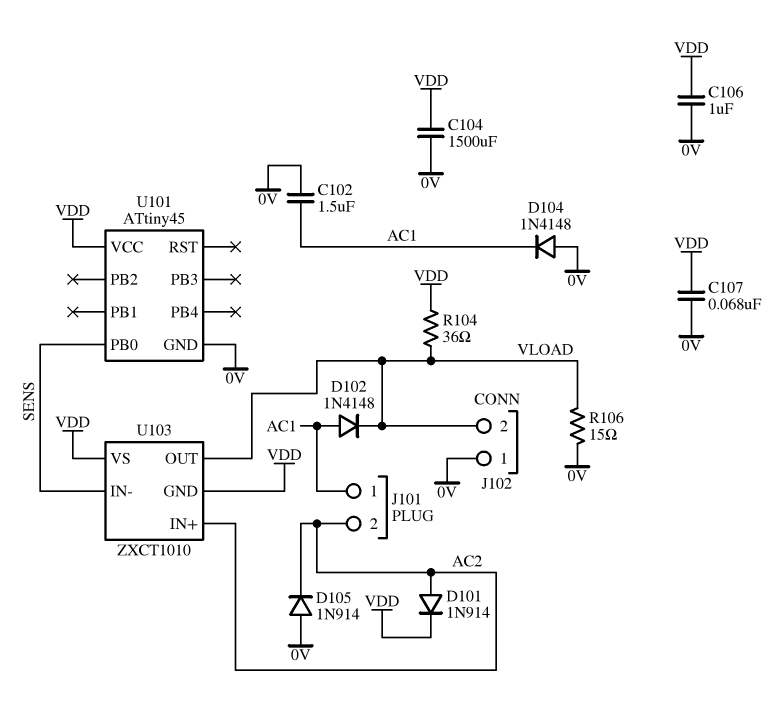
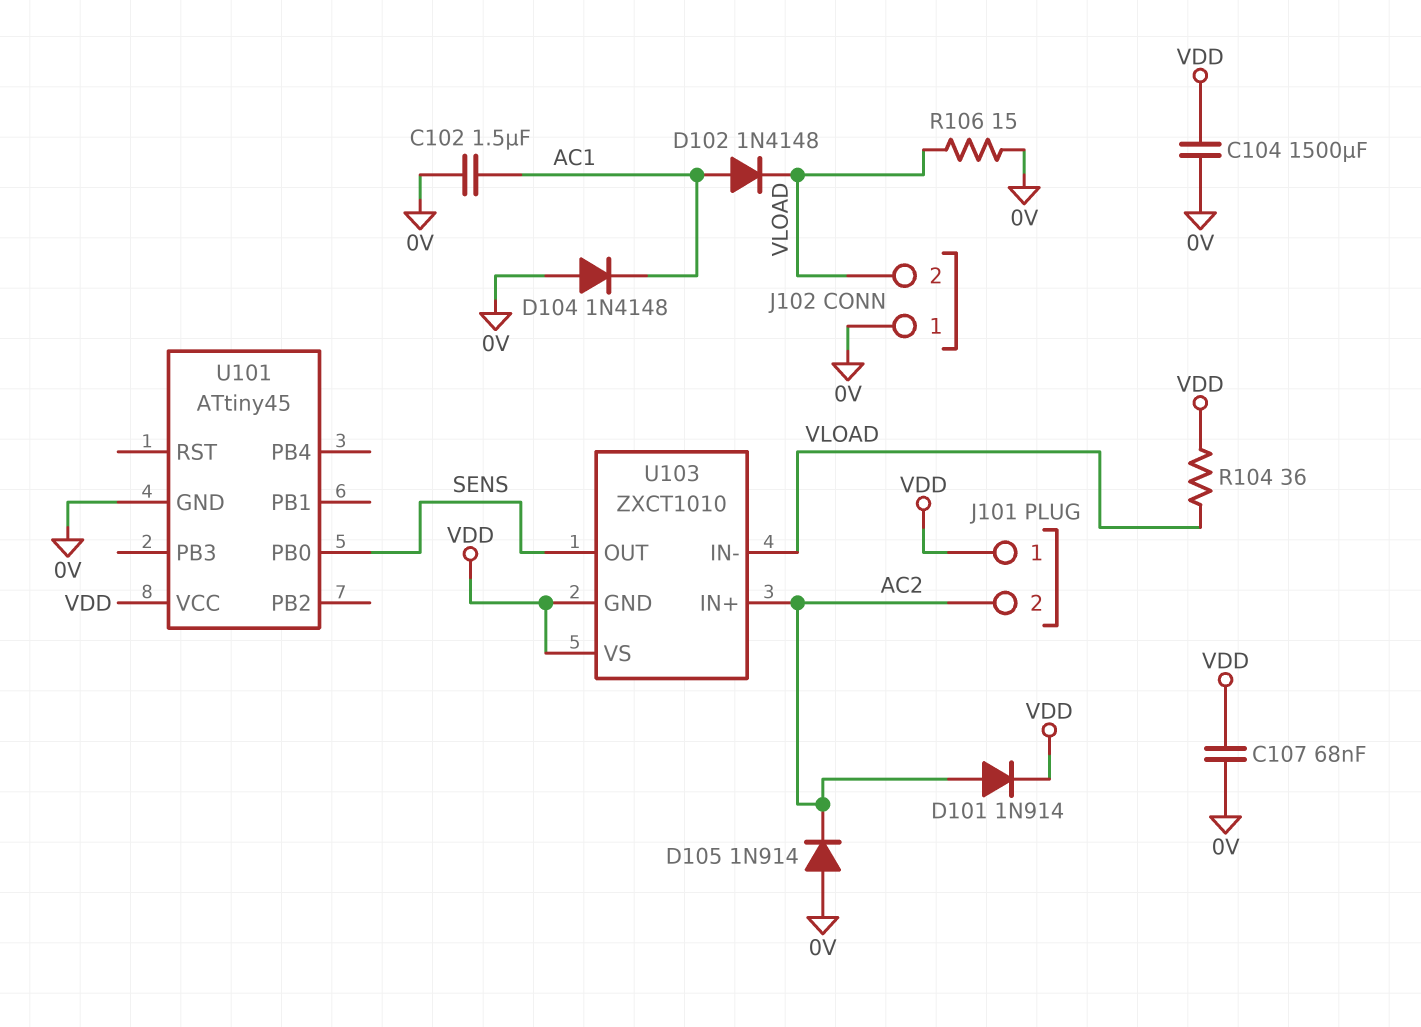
C106: 1uF (0V, VDD) -> none
J101 pin 1: AC1 -> VDD
U103 pin IN-: SENS -> VLOAD
U103 pin OUT: VLOAD -> SENS

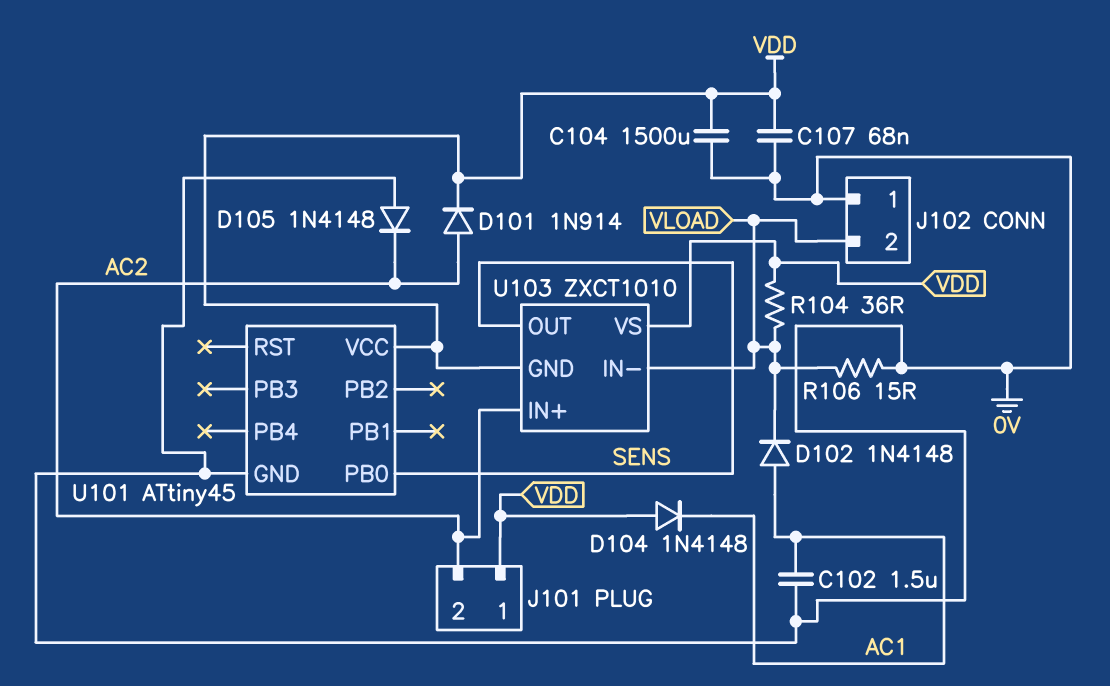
D104: diode 1N4148 (A 0V, K AC1) -> diode 1N4148 (A VDD, K AC1)
D105: diode 1N914 (A 0V, K AC2) -> diode 1N4148 (A 0V, K AC2)

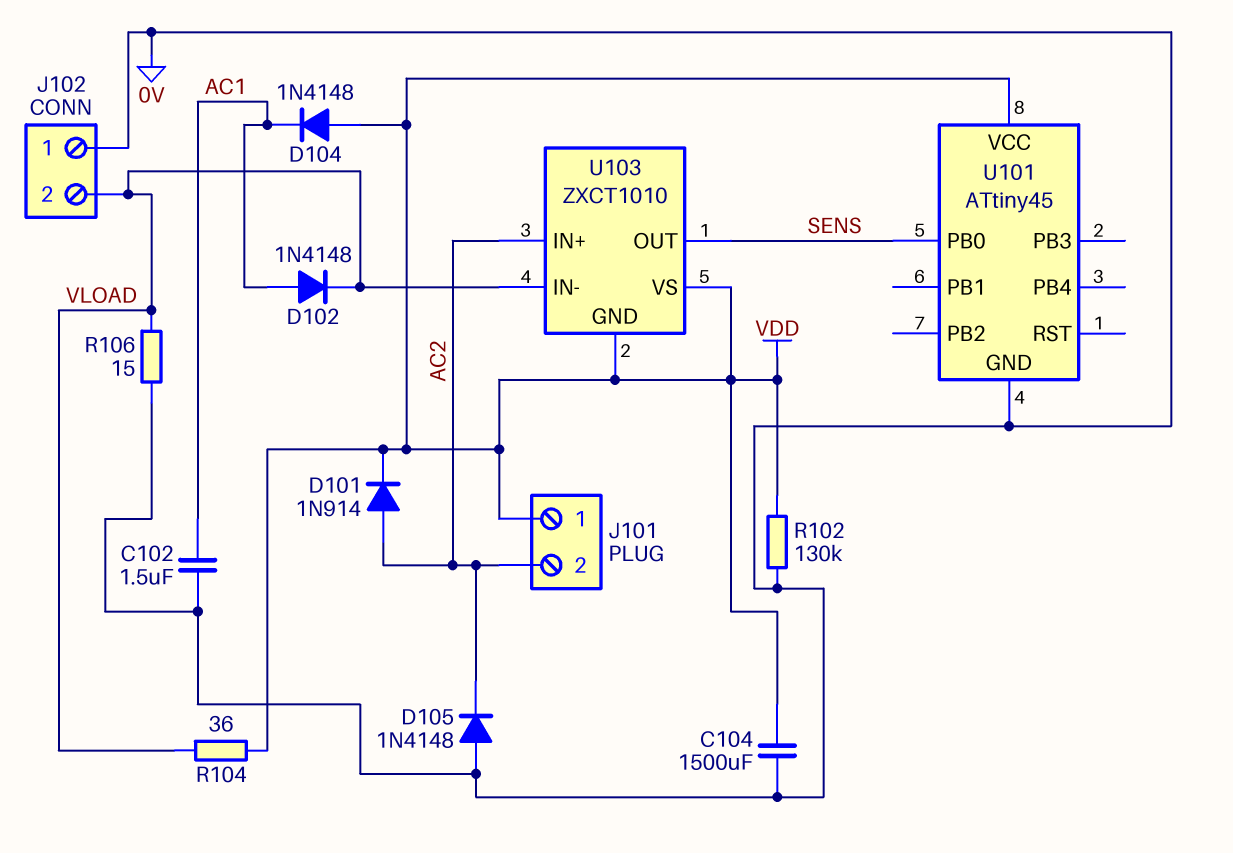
C107: 68nF (0V, VDD) -> none
R102: none -> 130k (0V, VDD)

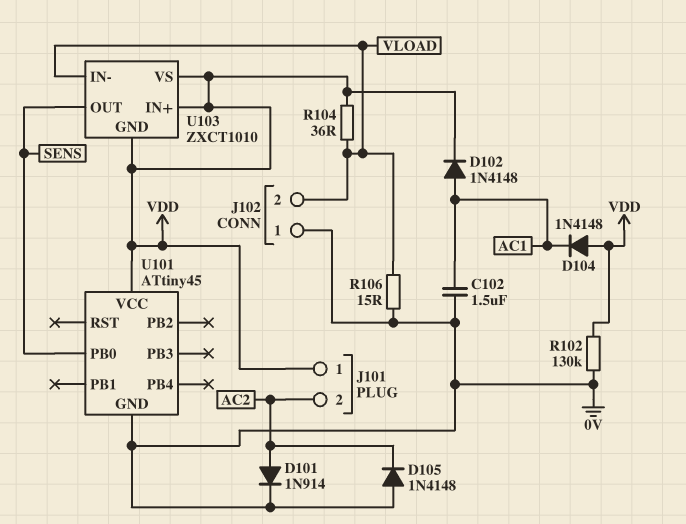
C104: 1500uF (0V, VDD) -> none
D101: diode 1N914 (A AC2, K VDD) -> diode 1N914 (A AC2, K 0V)
D102: diode 1N4148 (A AC1, K VLOAD) -> diode 1N4148 (A AC1, K VDD)
U103 pin IN+: AC2 -> VDD

